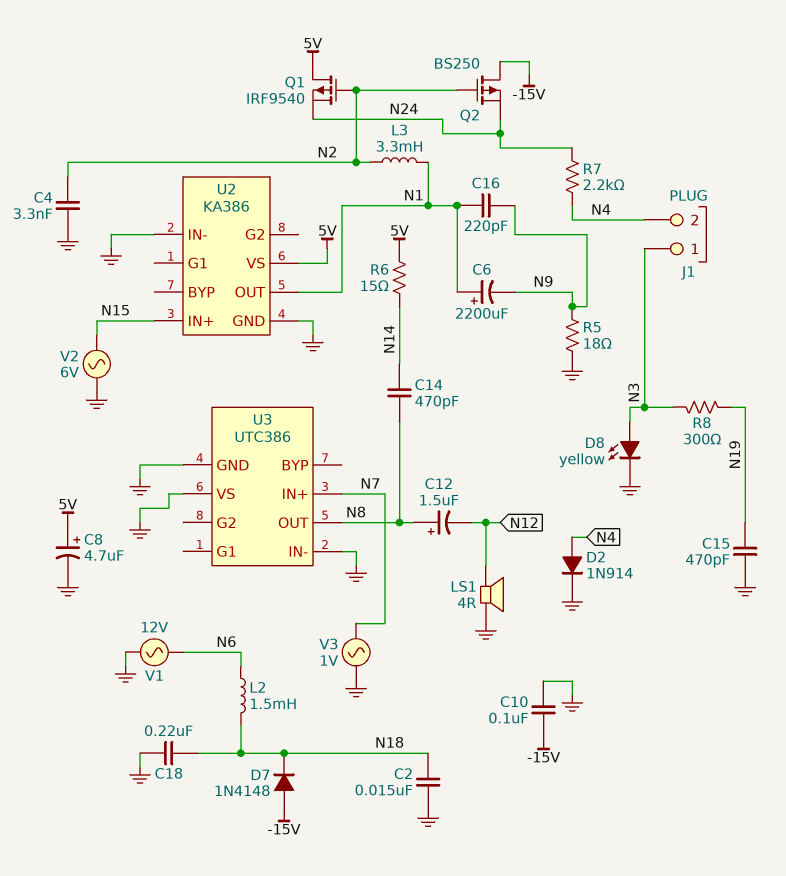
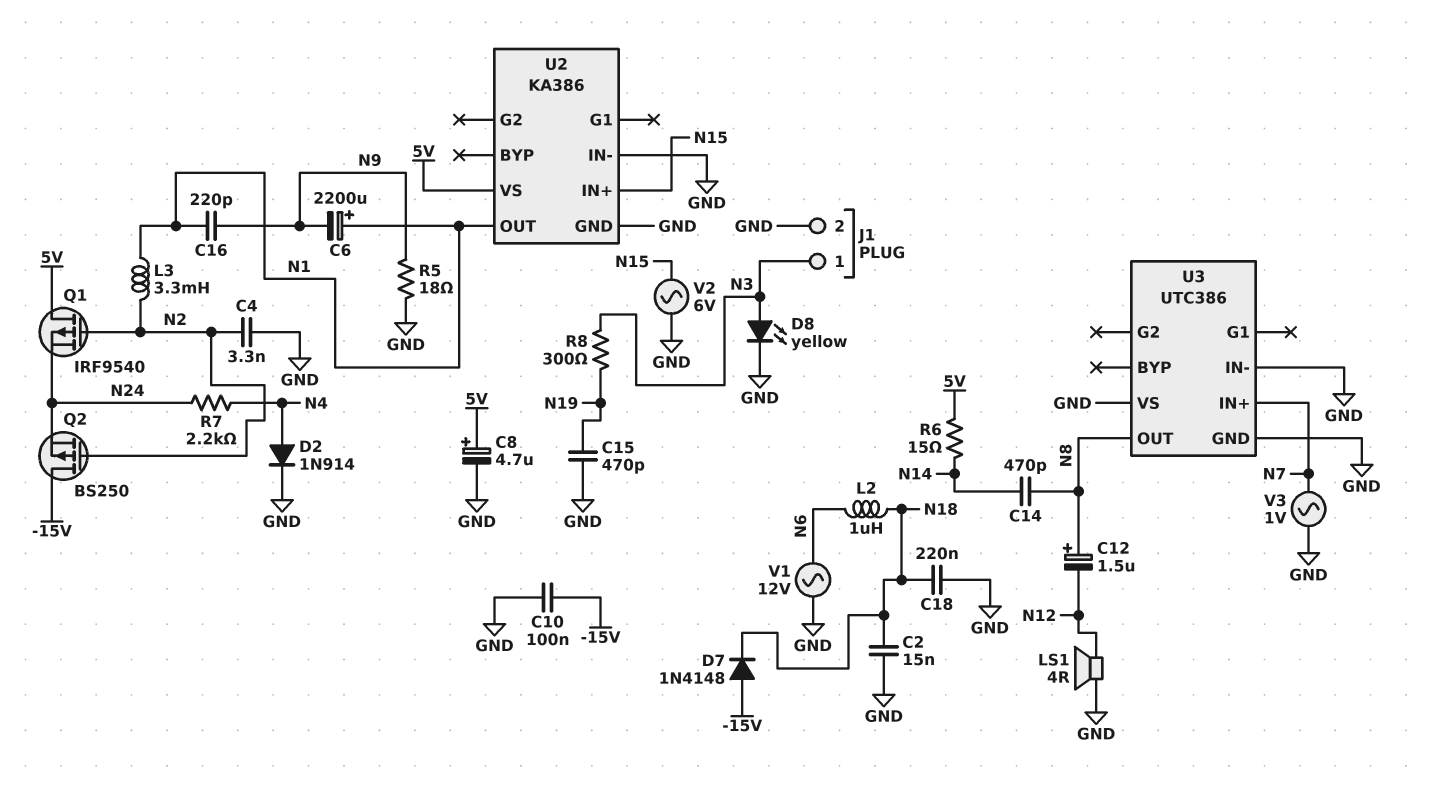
J1 pin 2: N4 -> GND
L2: 1.5mH (N6, N18) -> 1uH (N6, N18)

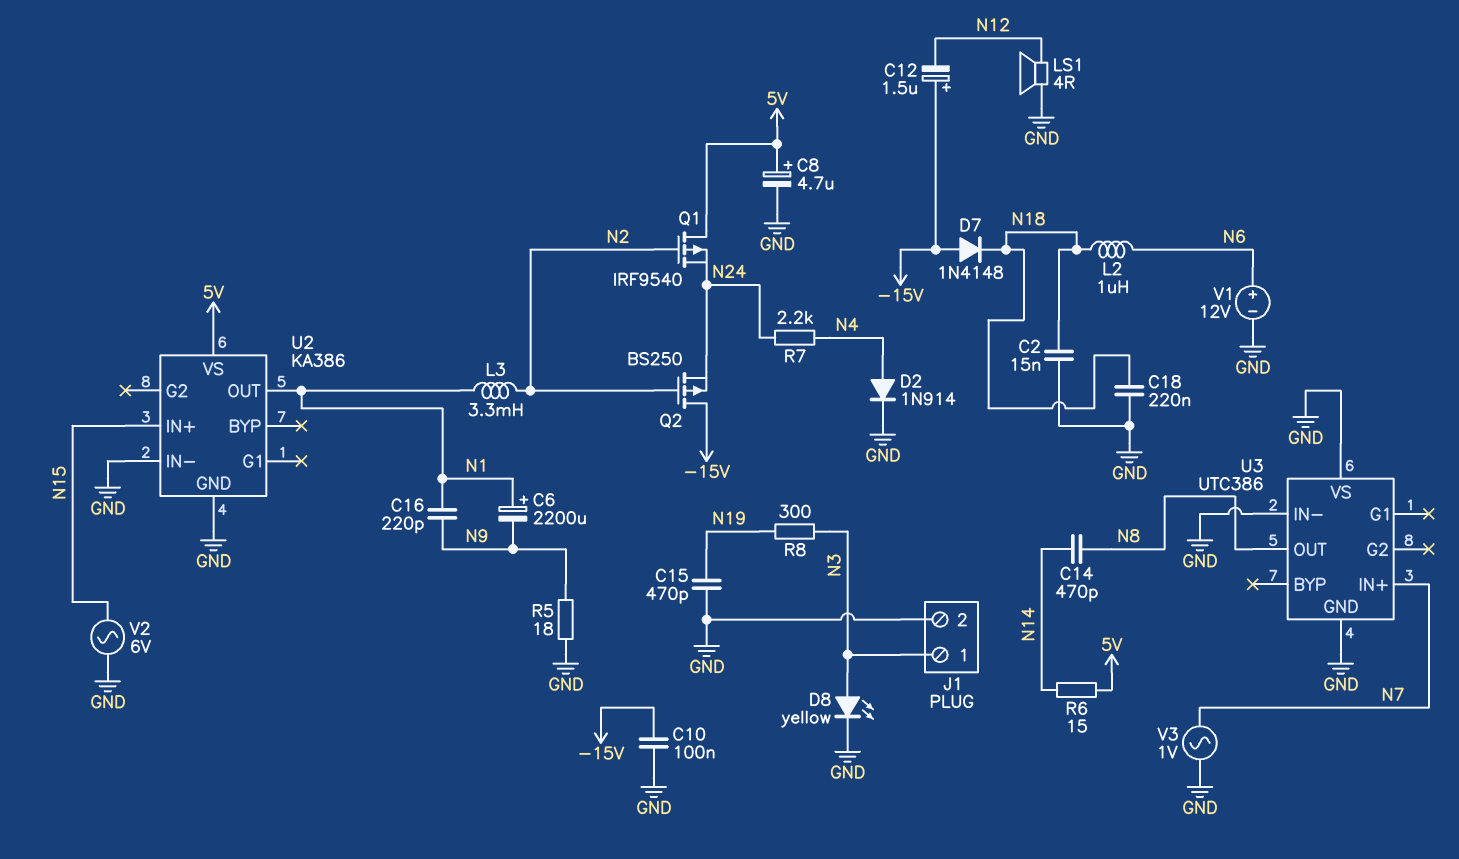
C4: 3.3nF (GND, N2) -> none
C12: 1.5uF (plus N8, minus N12) -> 1.5uF (plus -15V, minus N12)
V1: AC 12V (GND, N6) -> 12V (plus N6, minus GND)

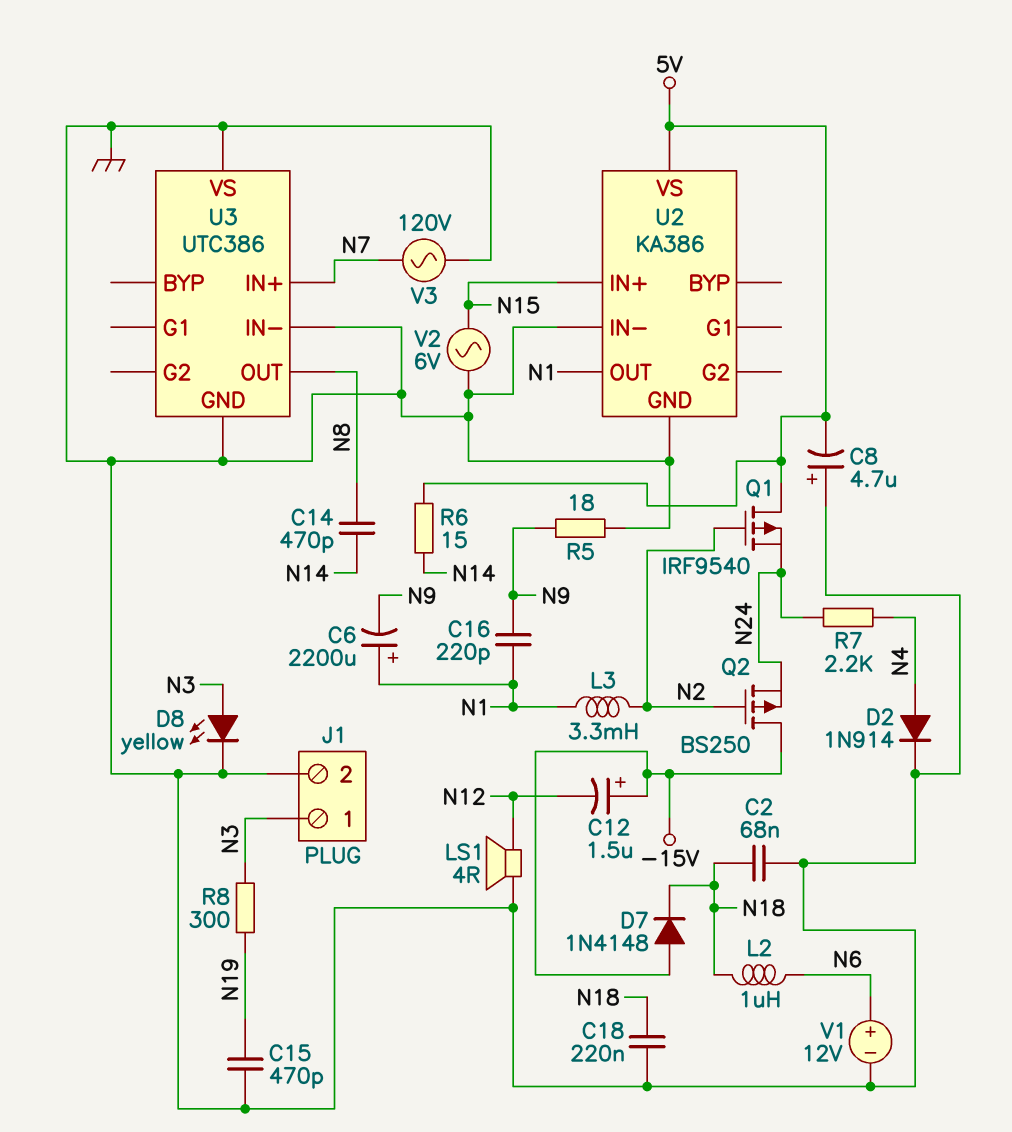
C2: 15nF (GND, N18) -> 68nF (GND, N18)
C8: 4.7uF (plus 5V, minus GND) -> 4.7uF (plus GND, minus 5V)
C10: 100nF (-15V, GND) -> none
V3: AC 1V (GND, N7) -> AC 120V (GND, N7)

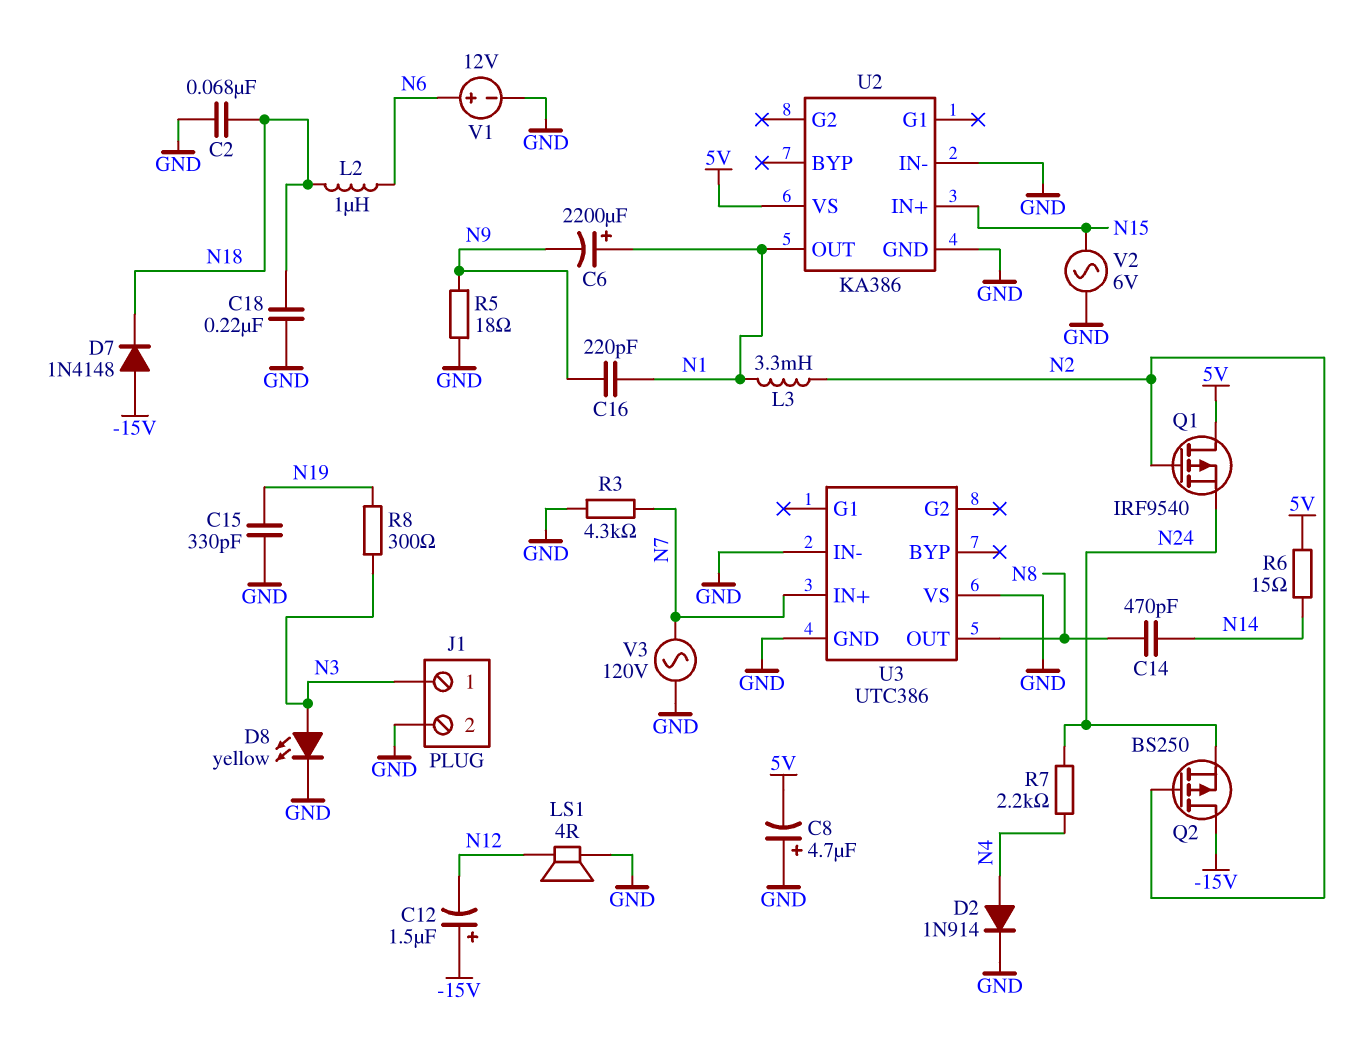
C15: 470pF (GND, N19) -> 330pF (GND, N19)
R3: none -> 4.3k (GND, N7)

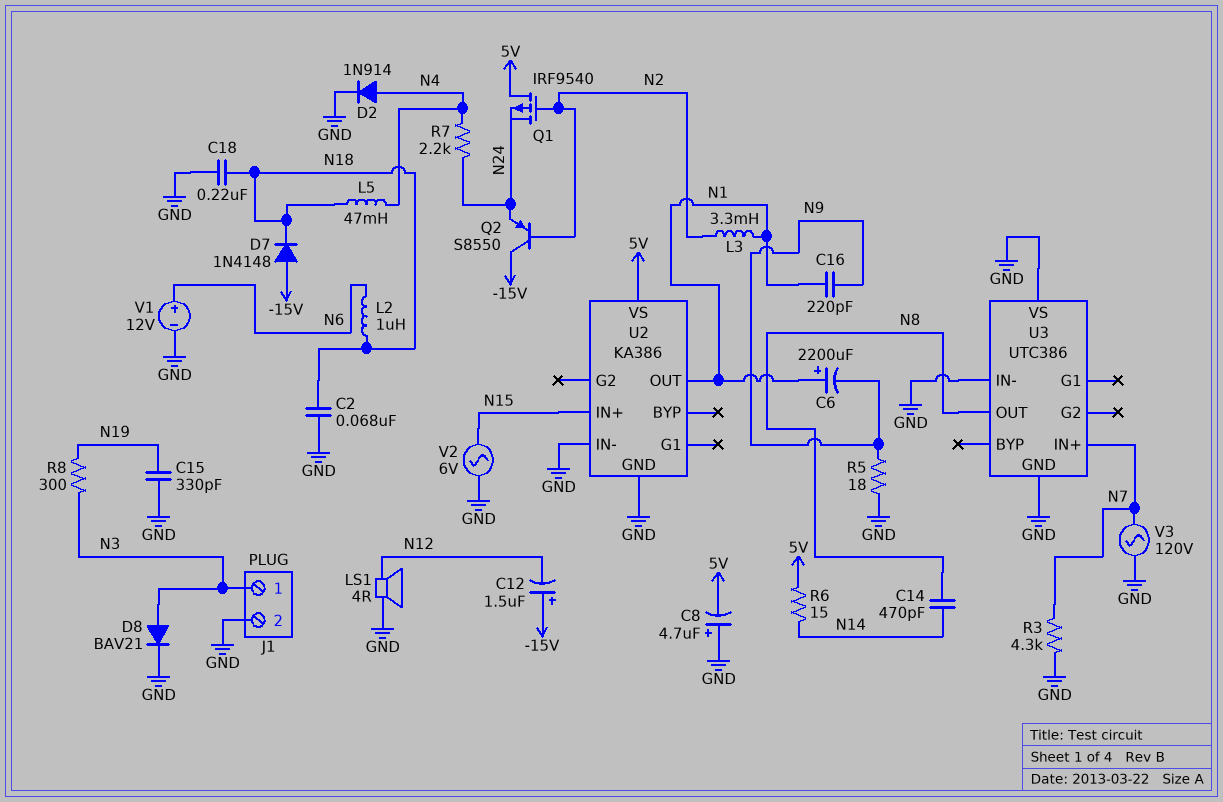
D8: LED yellow (A N3, K GND) -> diode BAV21 (A N3, K GND)
L5: none -> 47mH (N4, N18)
Q2: PMOS BS250 (G N2, D -15V, S N24) -> PNP S8550 (B N2, C -15V, E N24)

